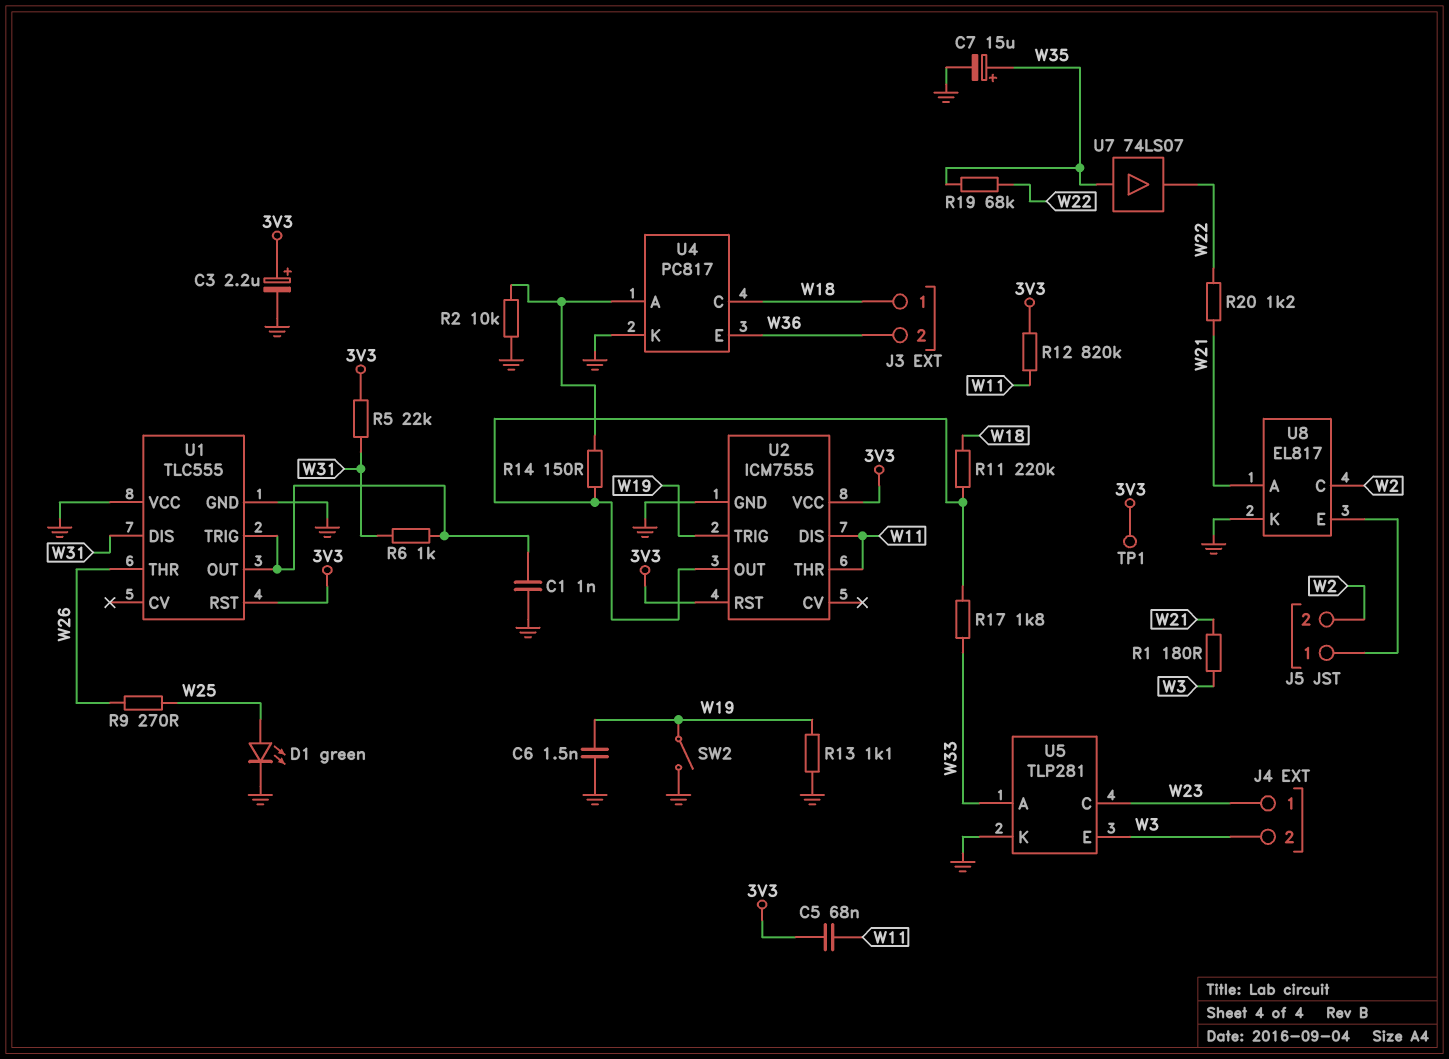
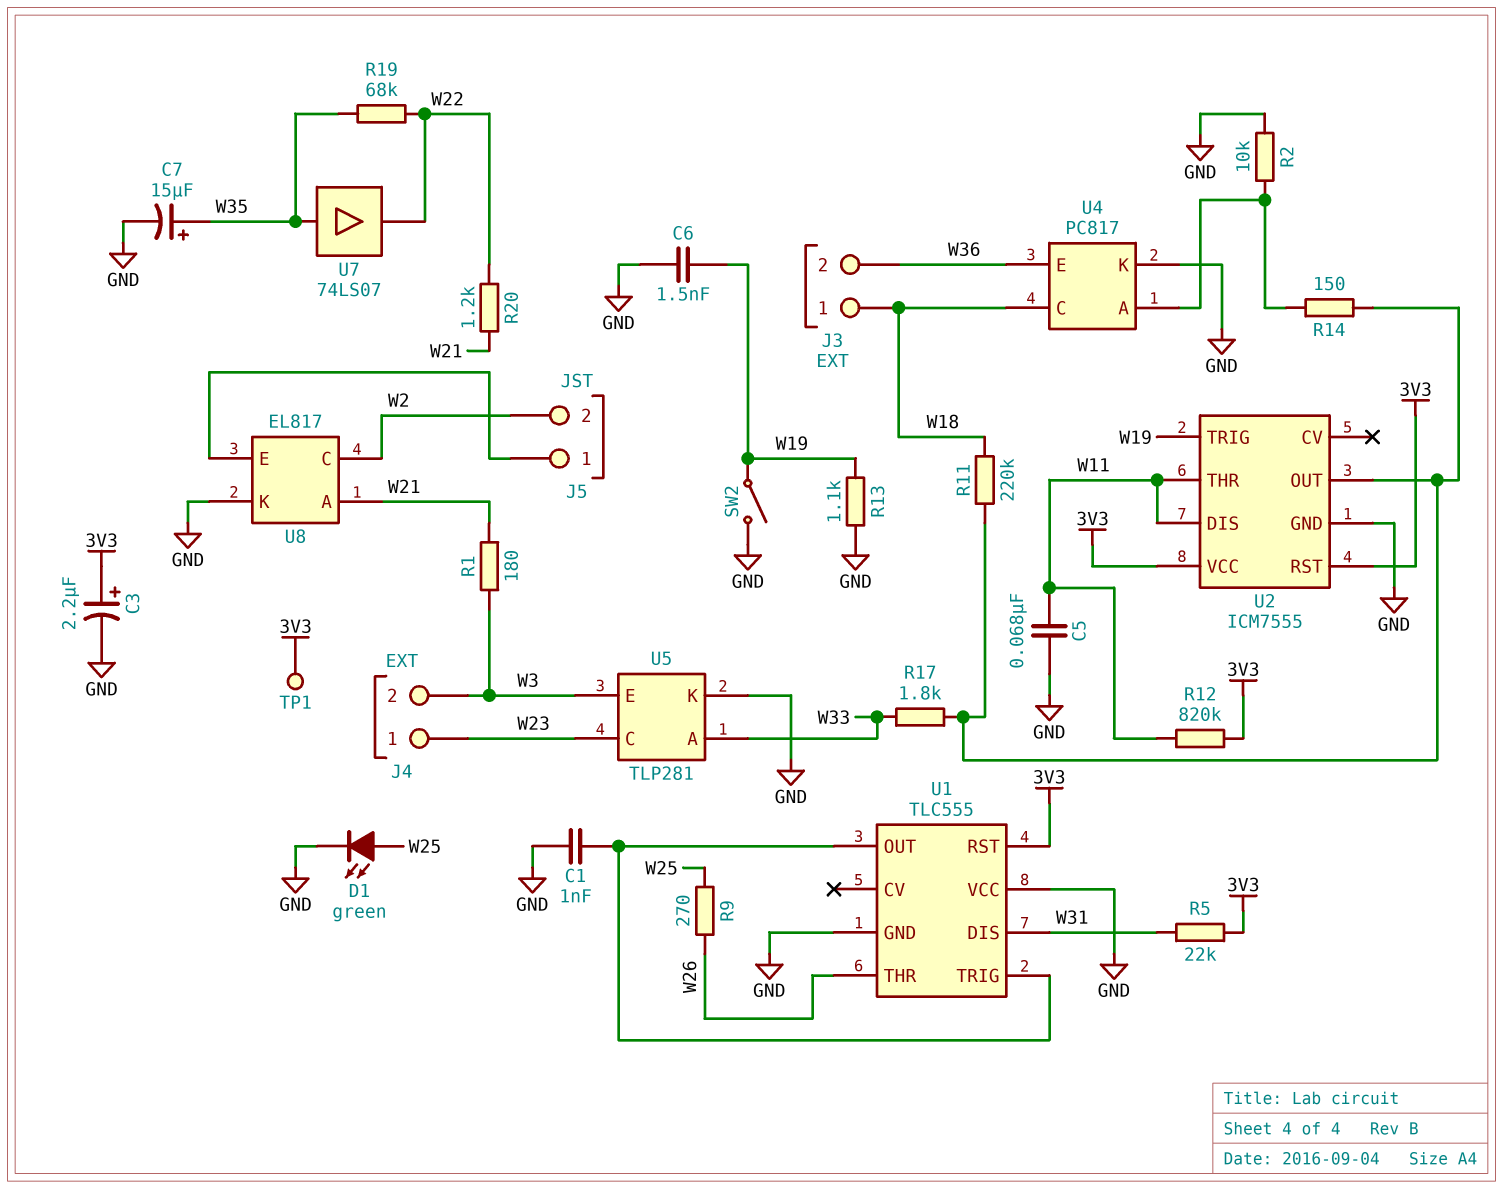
C5: 68nF (3V3, W11) -> 68nF (GND, W11)
R6: 1k (U1/OUT, W31) -> none

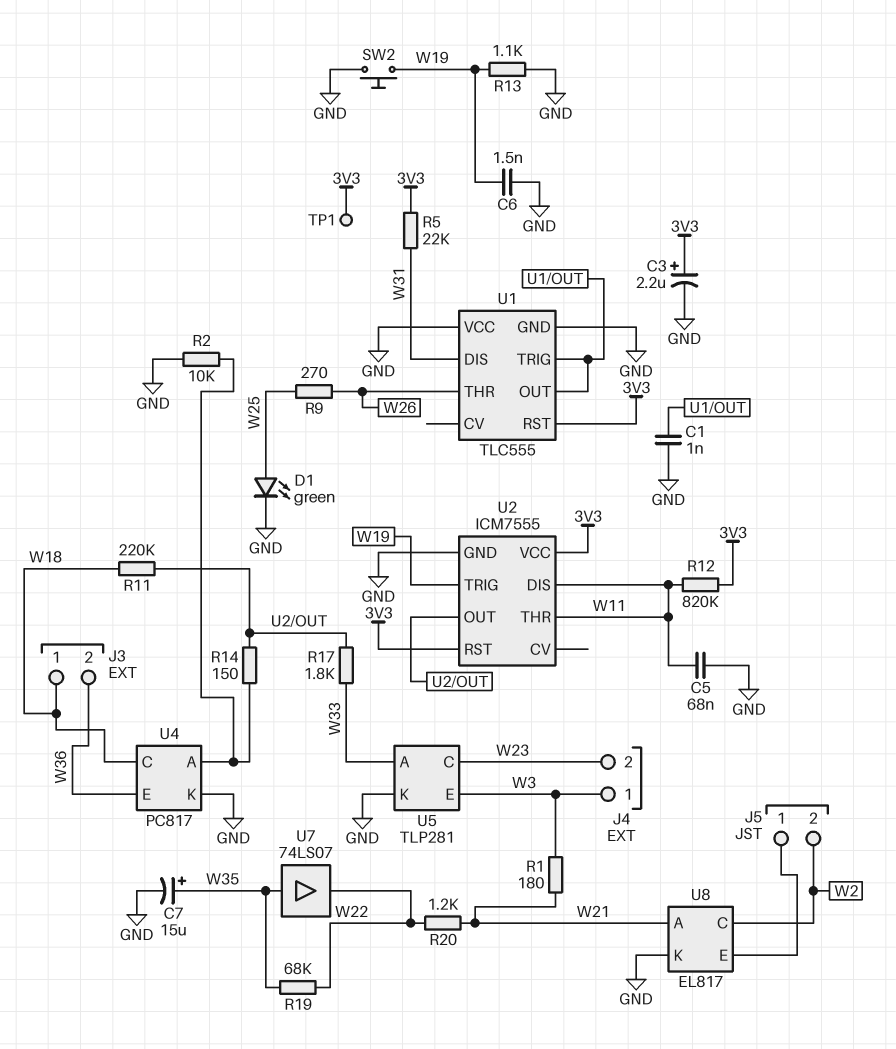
J4 pin 1: W23 -> W3
J4 pin 2: W3 -> W23
SW2: switch (GND, W19) -> button (GND, W19)

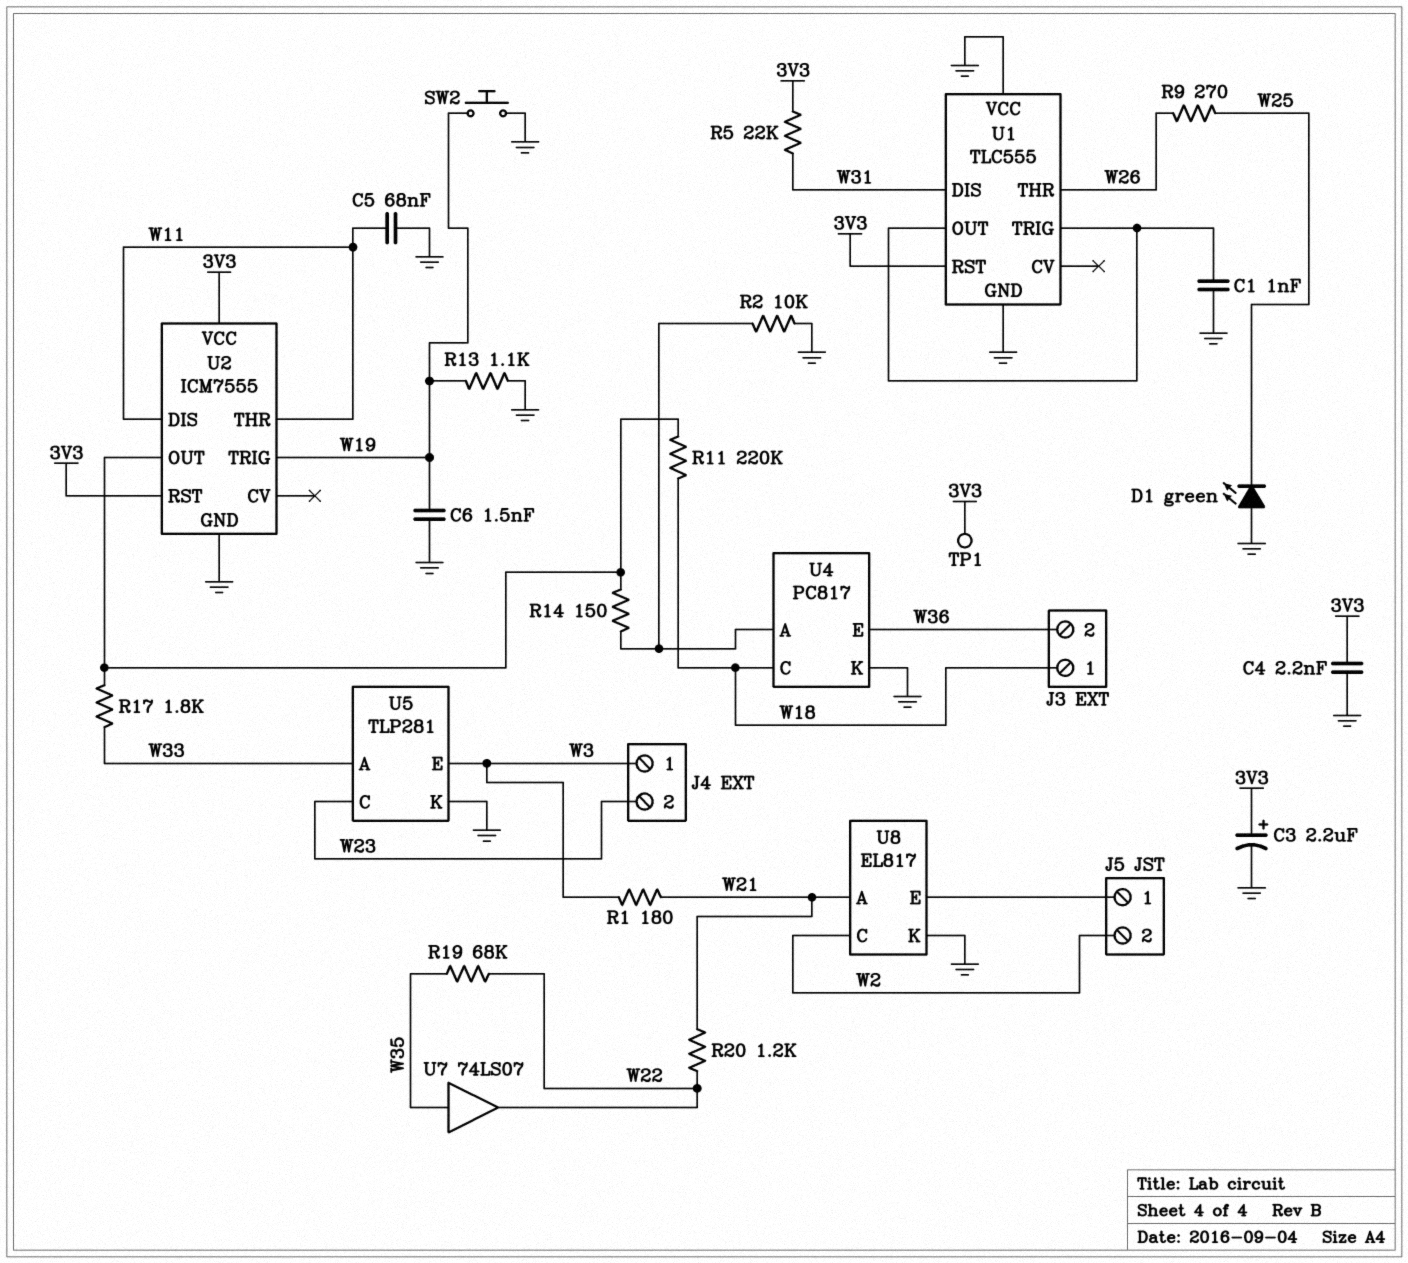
C4: none -> 2.2nF (3V3, GND)
C7: 15uF (plus W35, minus GND) -> none
D1: LED green (A W25, K GND) -> LED green (A GND, K W25)
R12: 820k (3V3, W11) -> none

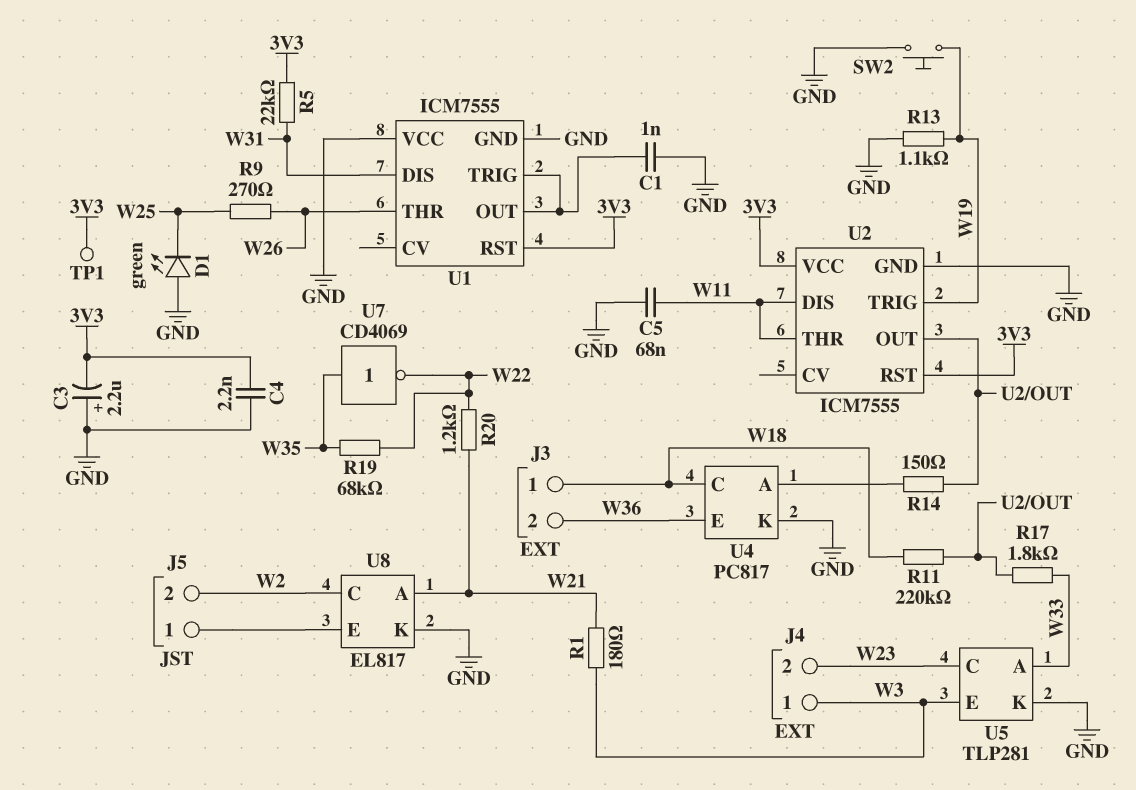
C3: 2.2uF (plus 3V3, minus GND) -> 2.2uF (plus GND, minus 3V3)
C6: 1.5nF (GND, W19) -> none
R2: 10k (GND, U4/A) -> none
U1: TLC555 -> ICM7555
U7: buffer 74LS07 (in W35, out W22) -> NOT CD4069 (in W35, out W22)

